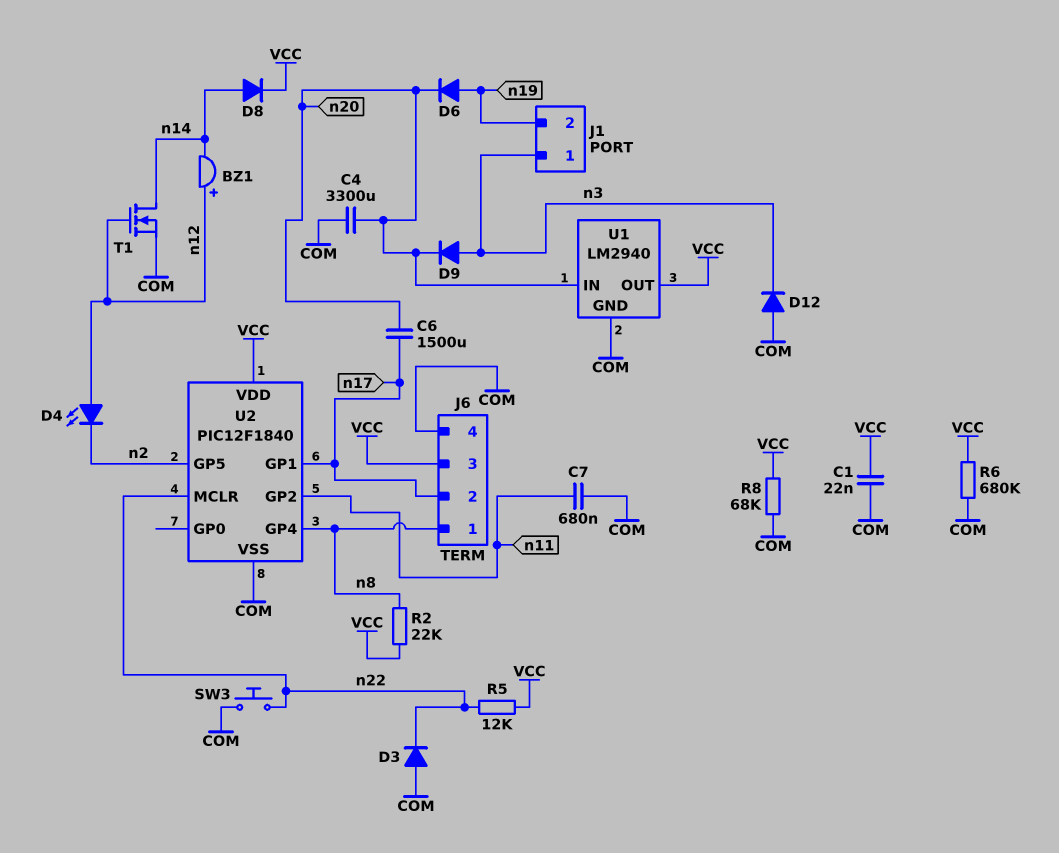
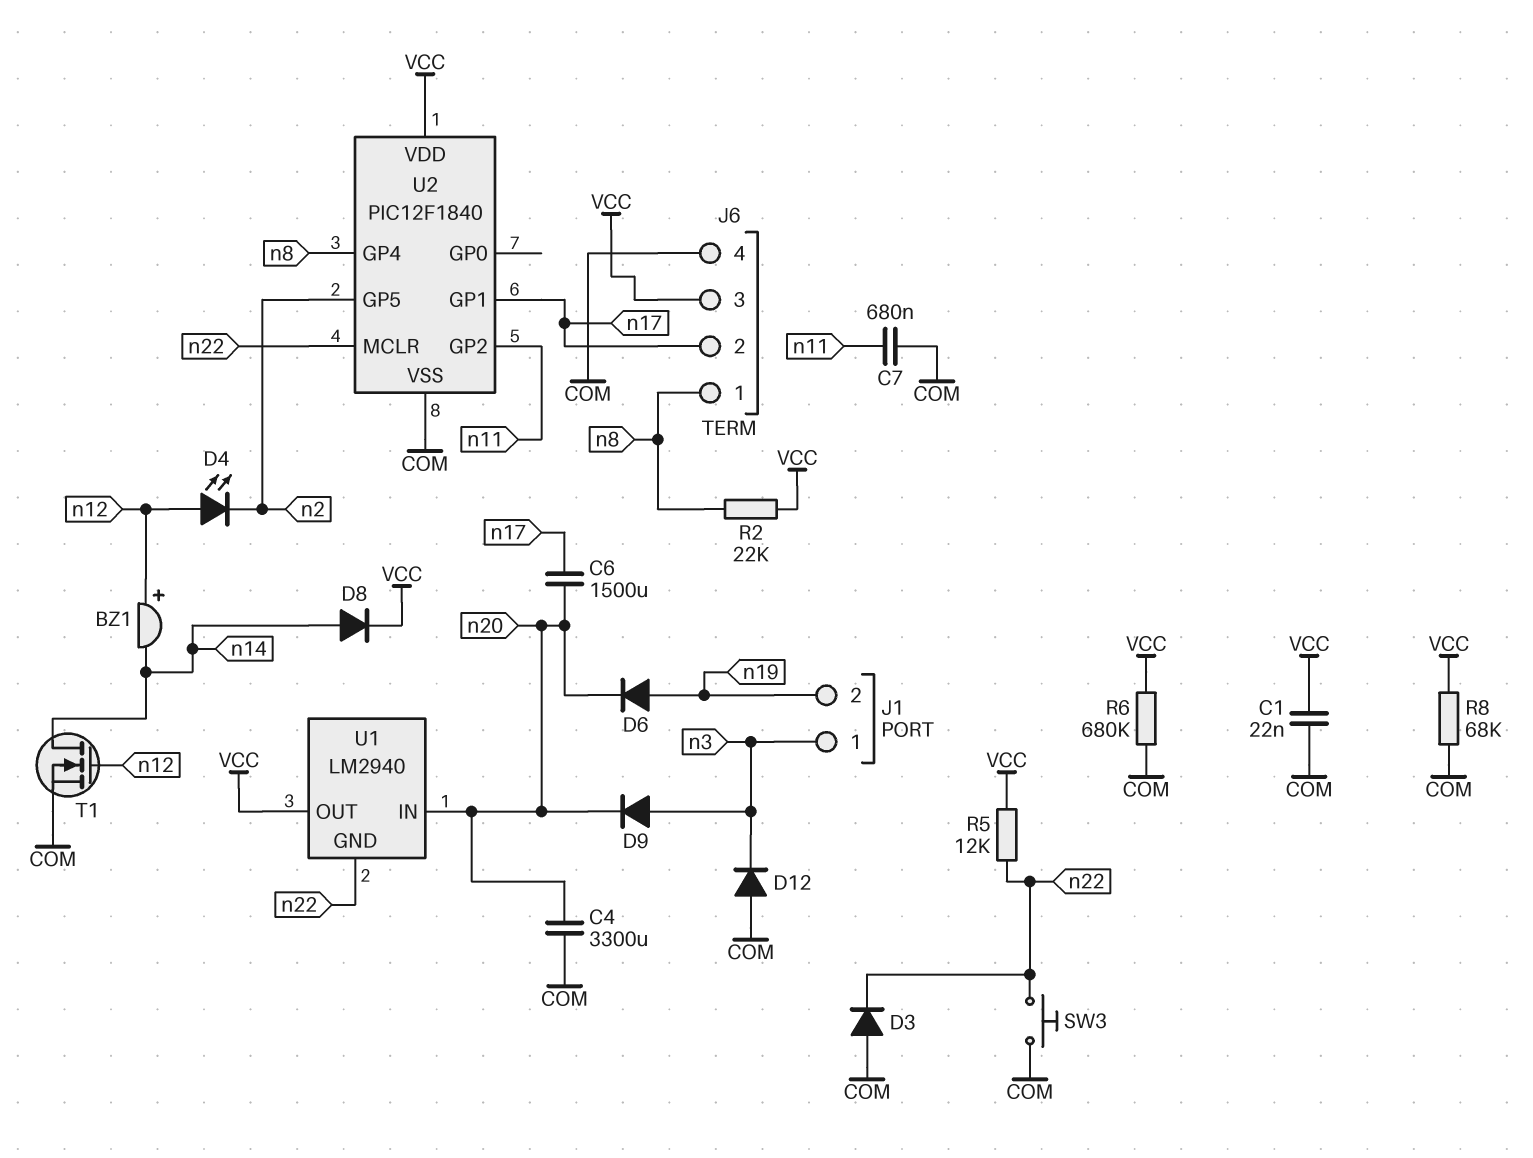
U1 pin GND: COM -> n22

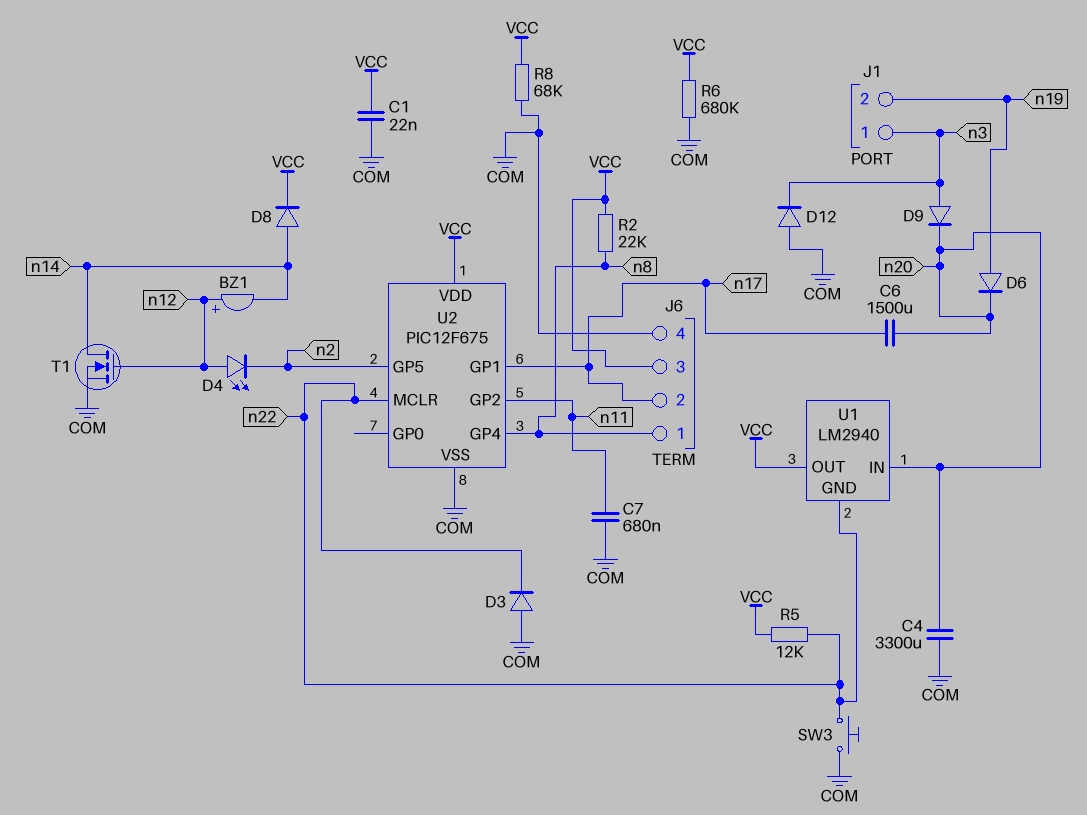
U2: PIC12F1840 -> PIC12F675

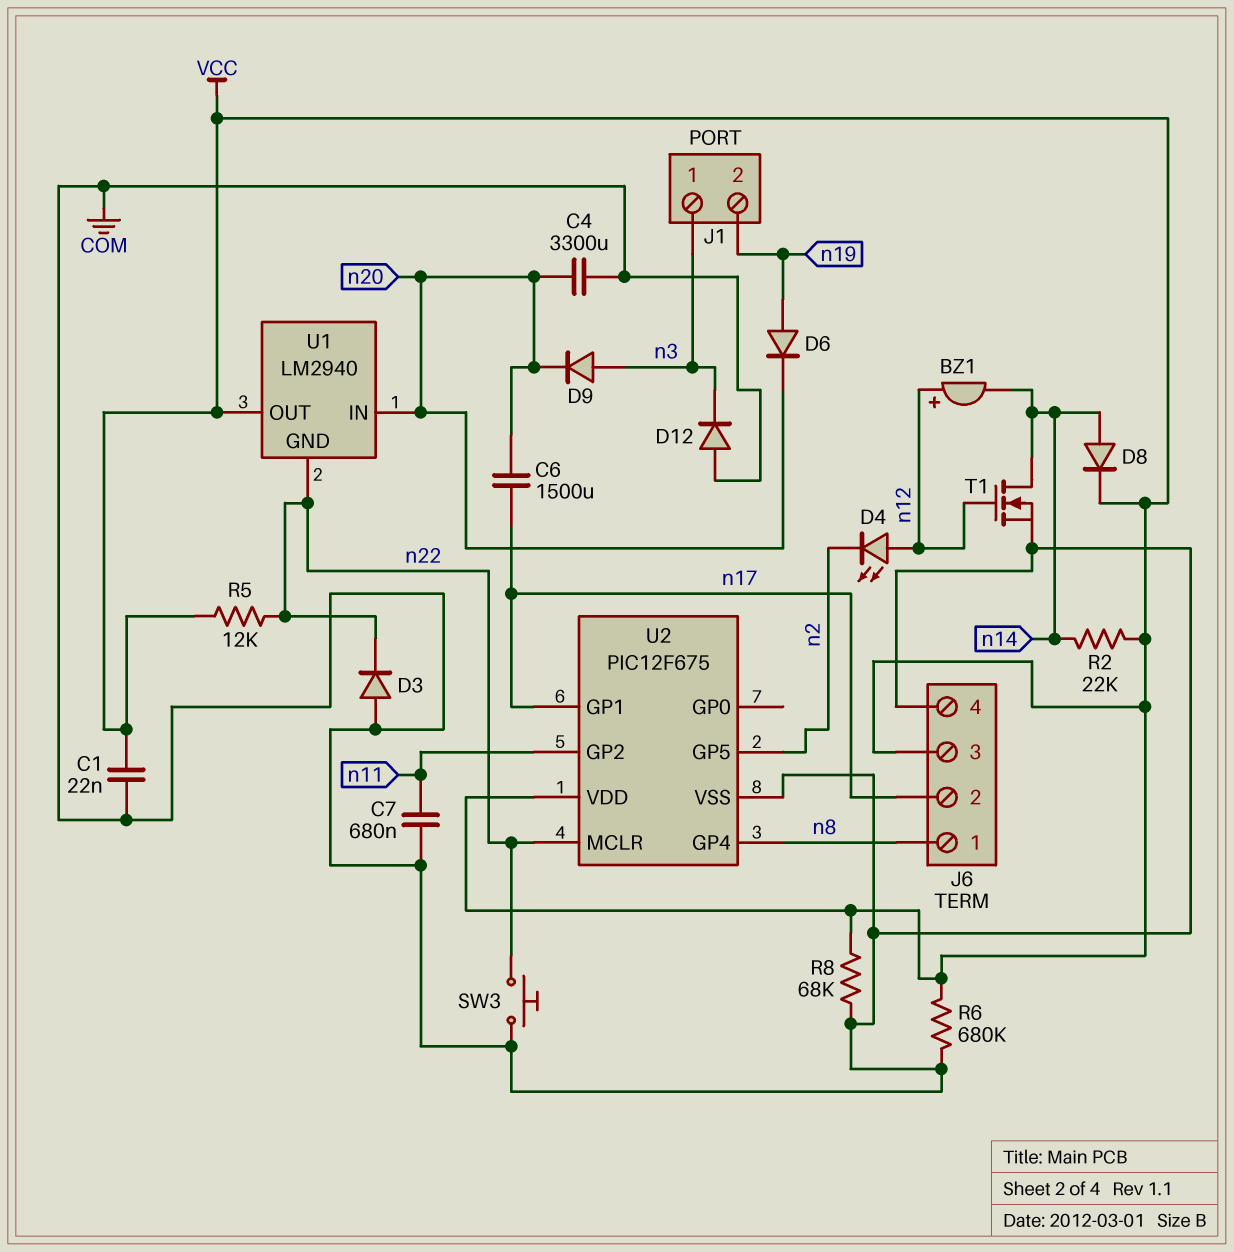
R2: 22k (VCC, n8) -> 22k (VCC, n14)

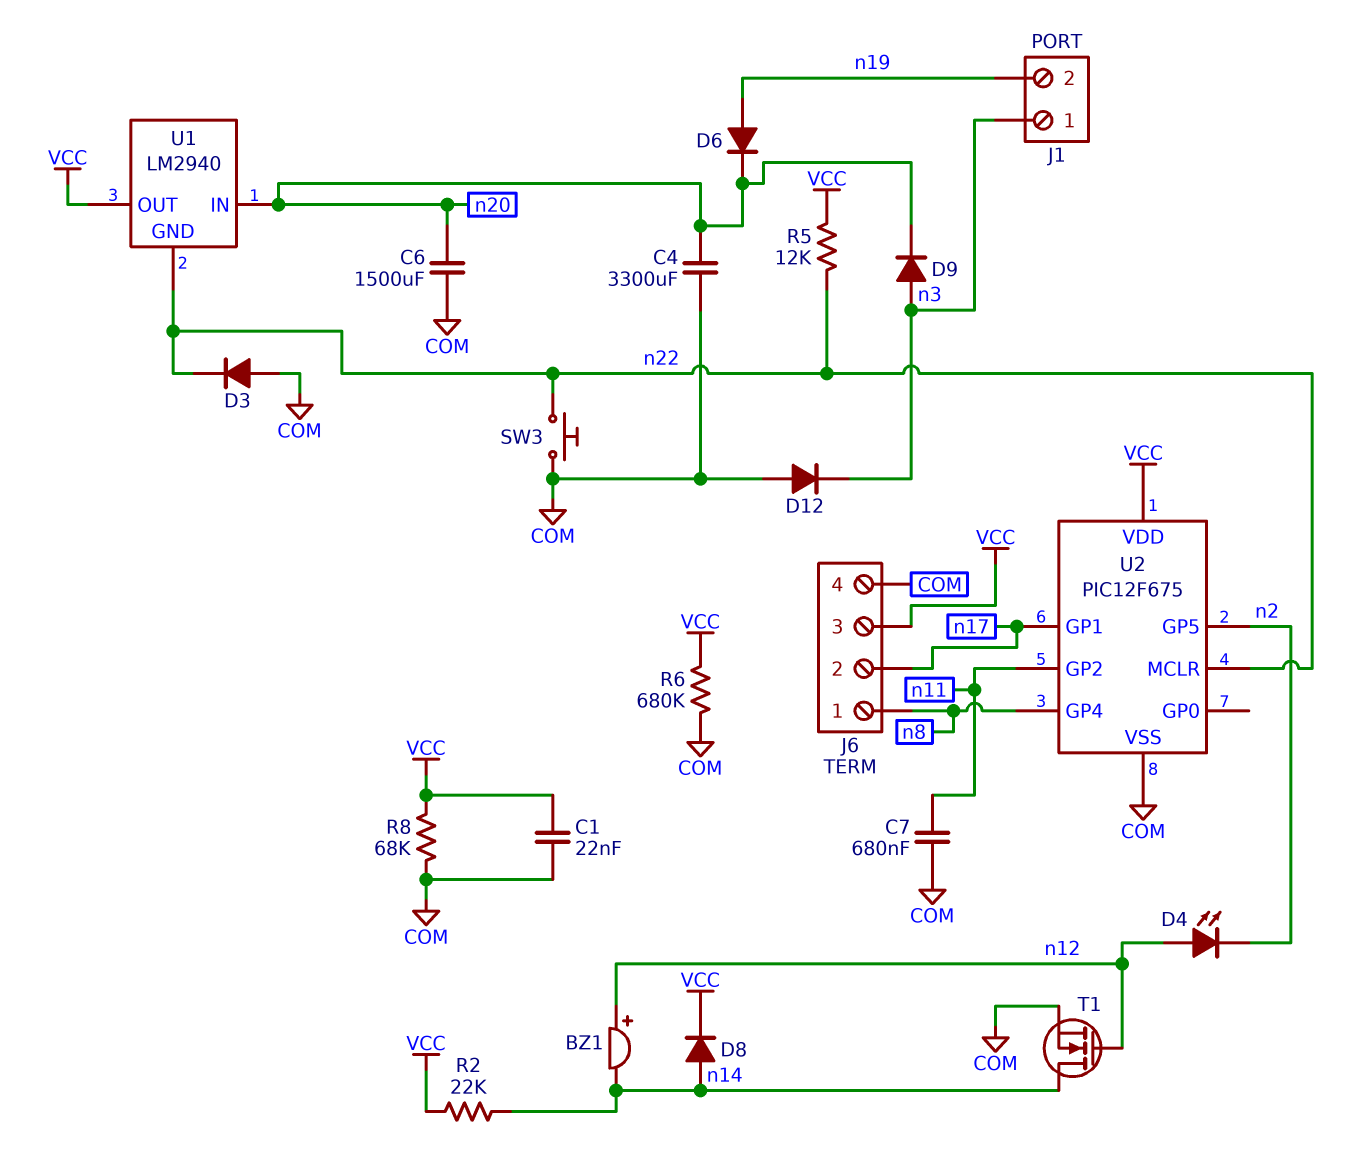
C6: 1500uF (n17, n20) -> 1500uF (COM, n20)

